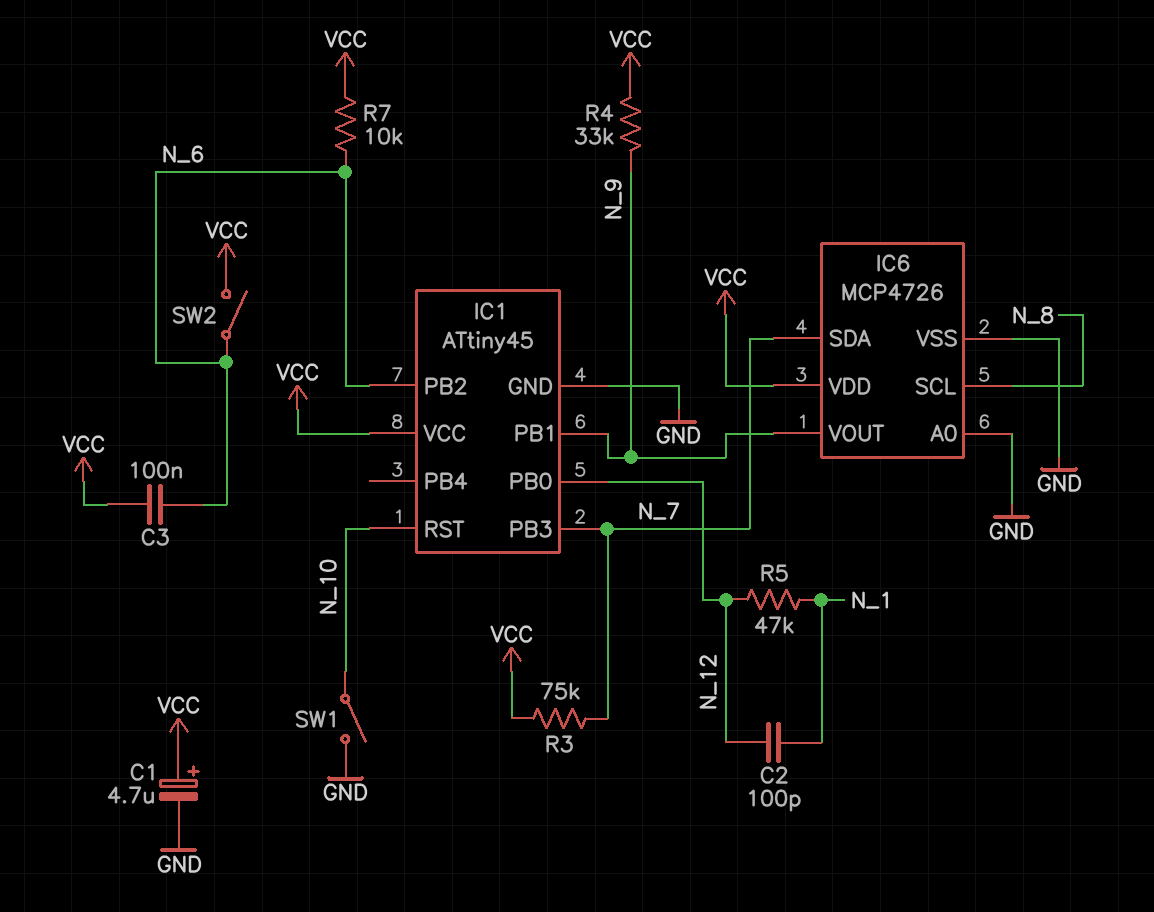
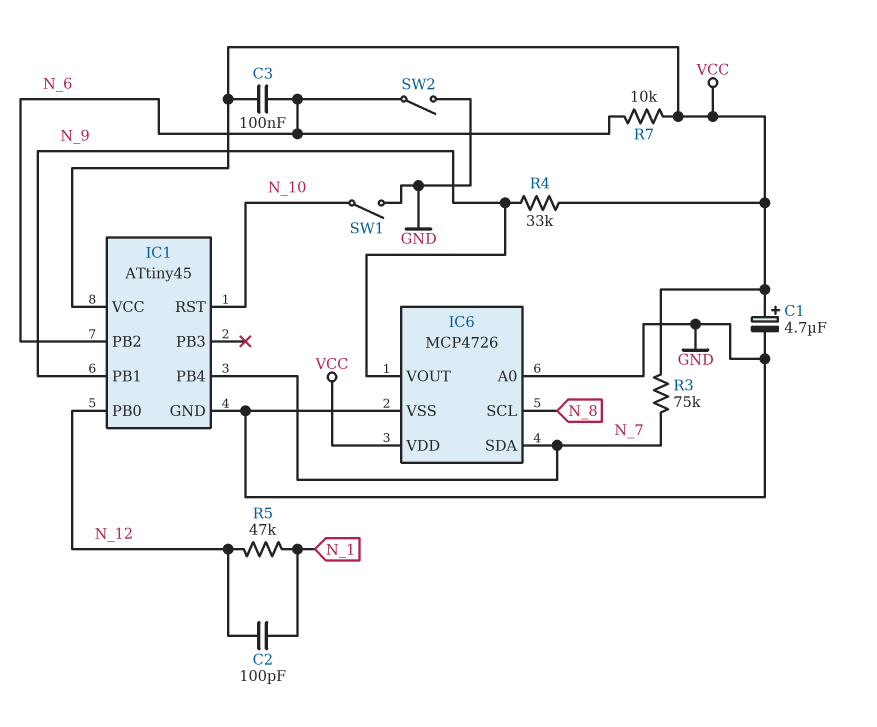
IC1 pin PB3: N_7 -> none
IC1 pin PB4: none -> N_7
SW2: switch (N_6, VCC) -> switch (GND, N_6)

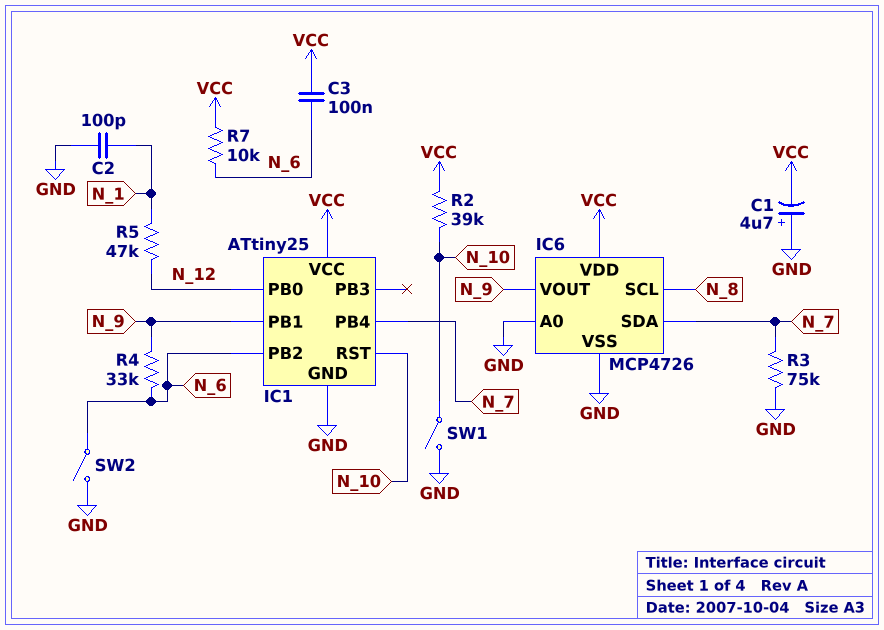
C1: 4.7uF (plus VCC, minus GND) -> 4.7uF (plus GND, minus VCC)
C2: 100pF (N_1, N_12) -> 100pF (GND, N_1)
IC1: ATtiny45 -> ATtiny25
R2: none -> 39k (N_10, VCC)
R3: 75k (N_7, VCC) -> 75k (GND, N_7)
R4: 33k (N_9, VCC) -> 33k (N_6, N_9)

